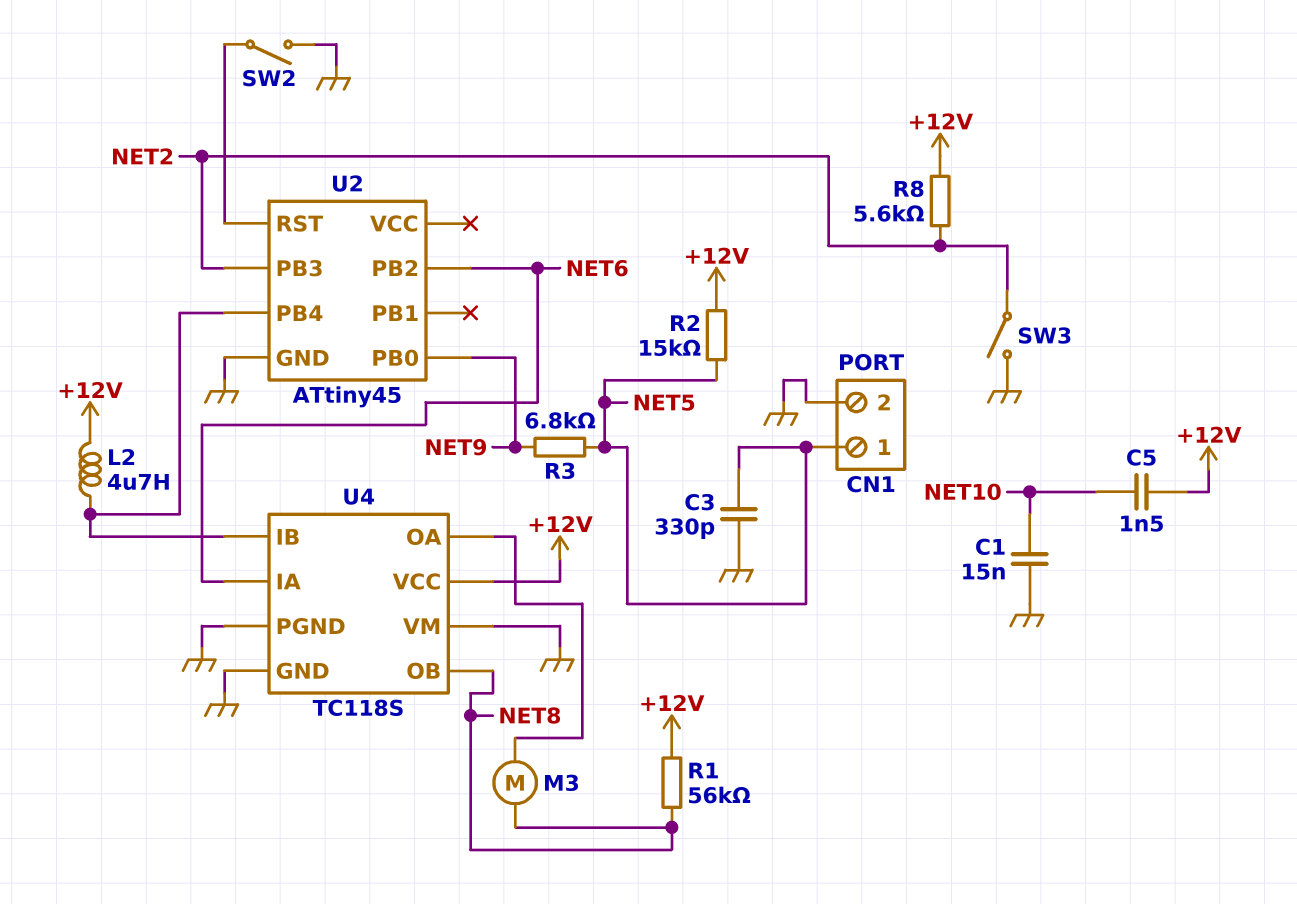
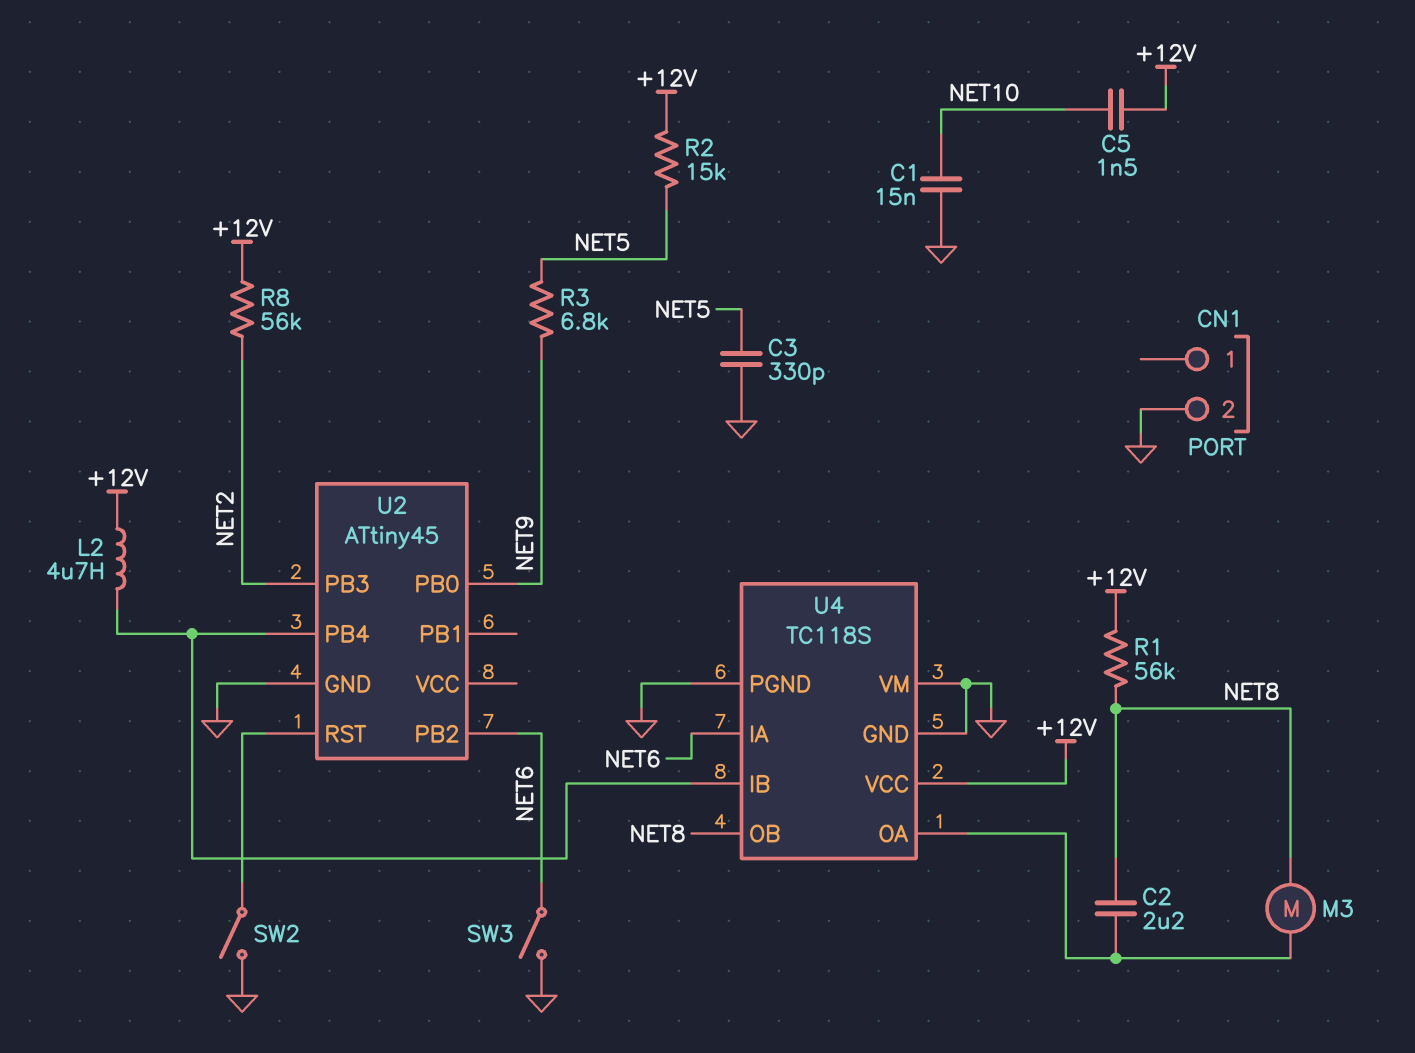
C2: none -> 2.2uF (NET8, U4/OA)
CN1 pin 1: NET5 -> none
R8: 5.6k (+12V, NET2) -> 56k (+12V, NET2)
SW3: switch (GND, NET2) -> switch (GND, NET6)

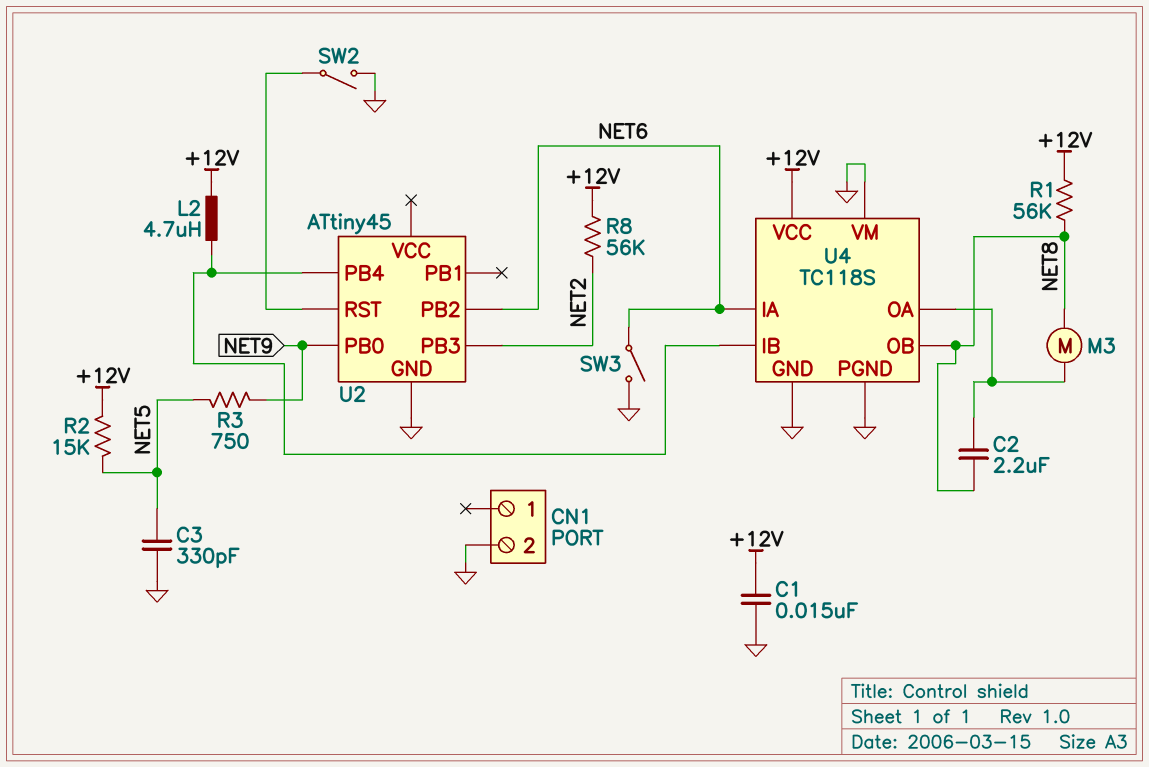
C1: 15nF (GND, NET10) -> 15nF (+12V, GND)
C5: 1.5nF (+12V, NET10) -> none
R3: 6.8k (NET5, NET9) -> 750 (NET5, NET9)

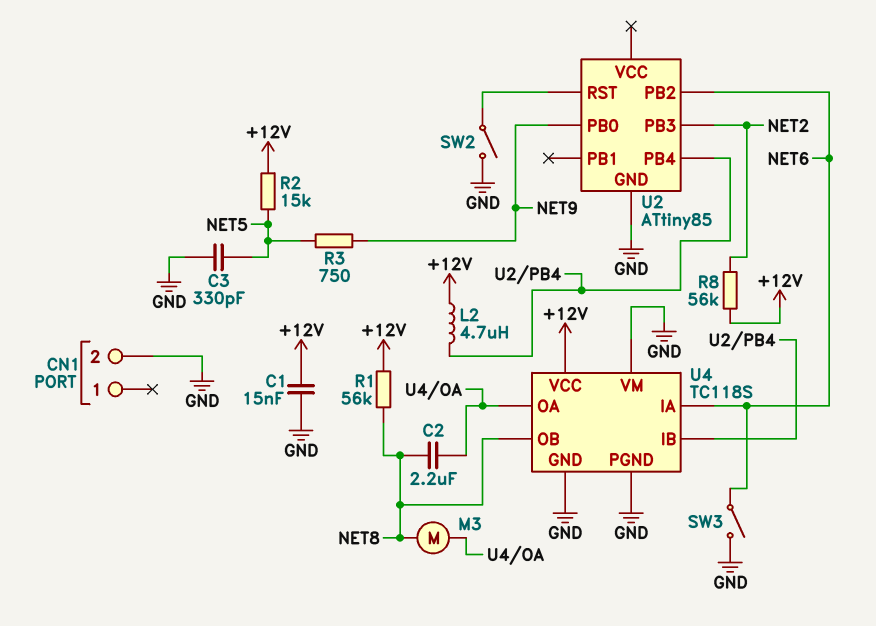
U2: ATtiny45 -> ATtiny85

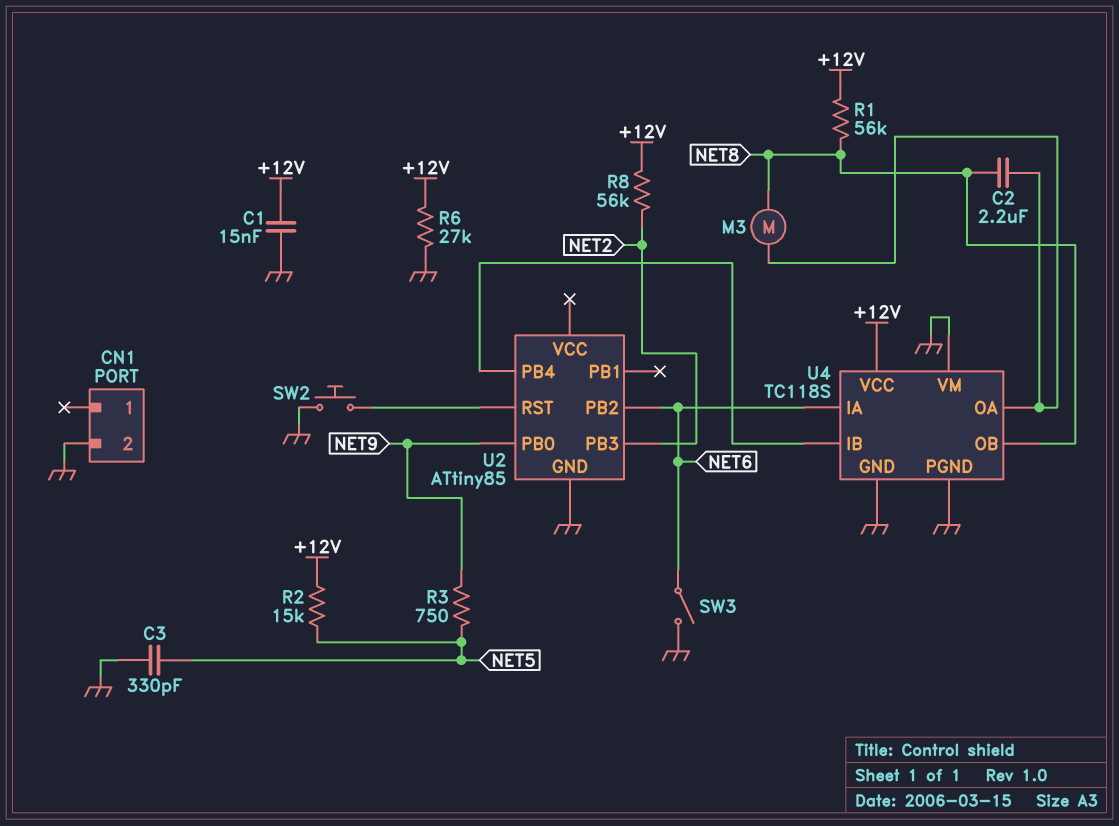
L2: 4.7uH (+12V, U2/PB4) -> none
R6: none -> 27k (+12V, GND)
SW2: switch (GND, U2/RST) -> button (GND, U2/RST)

